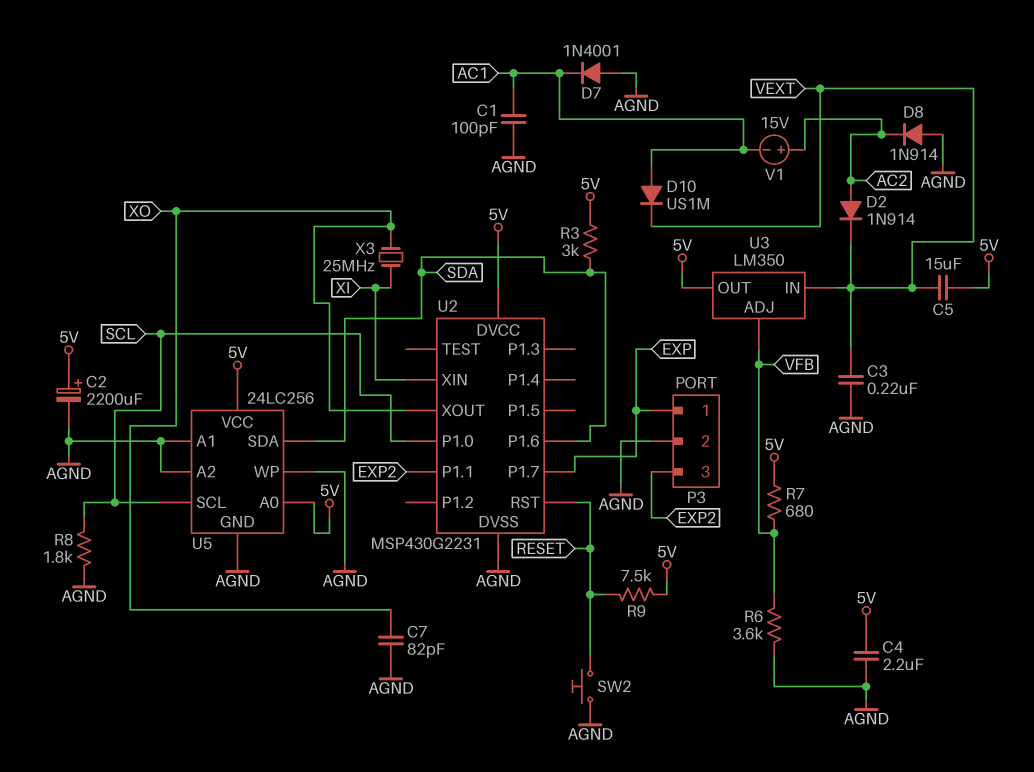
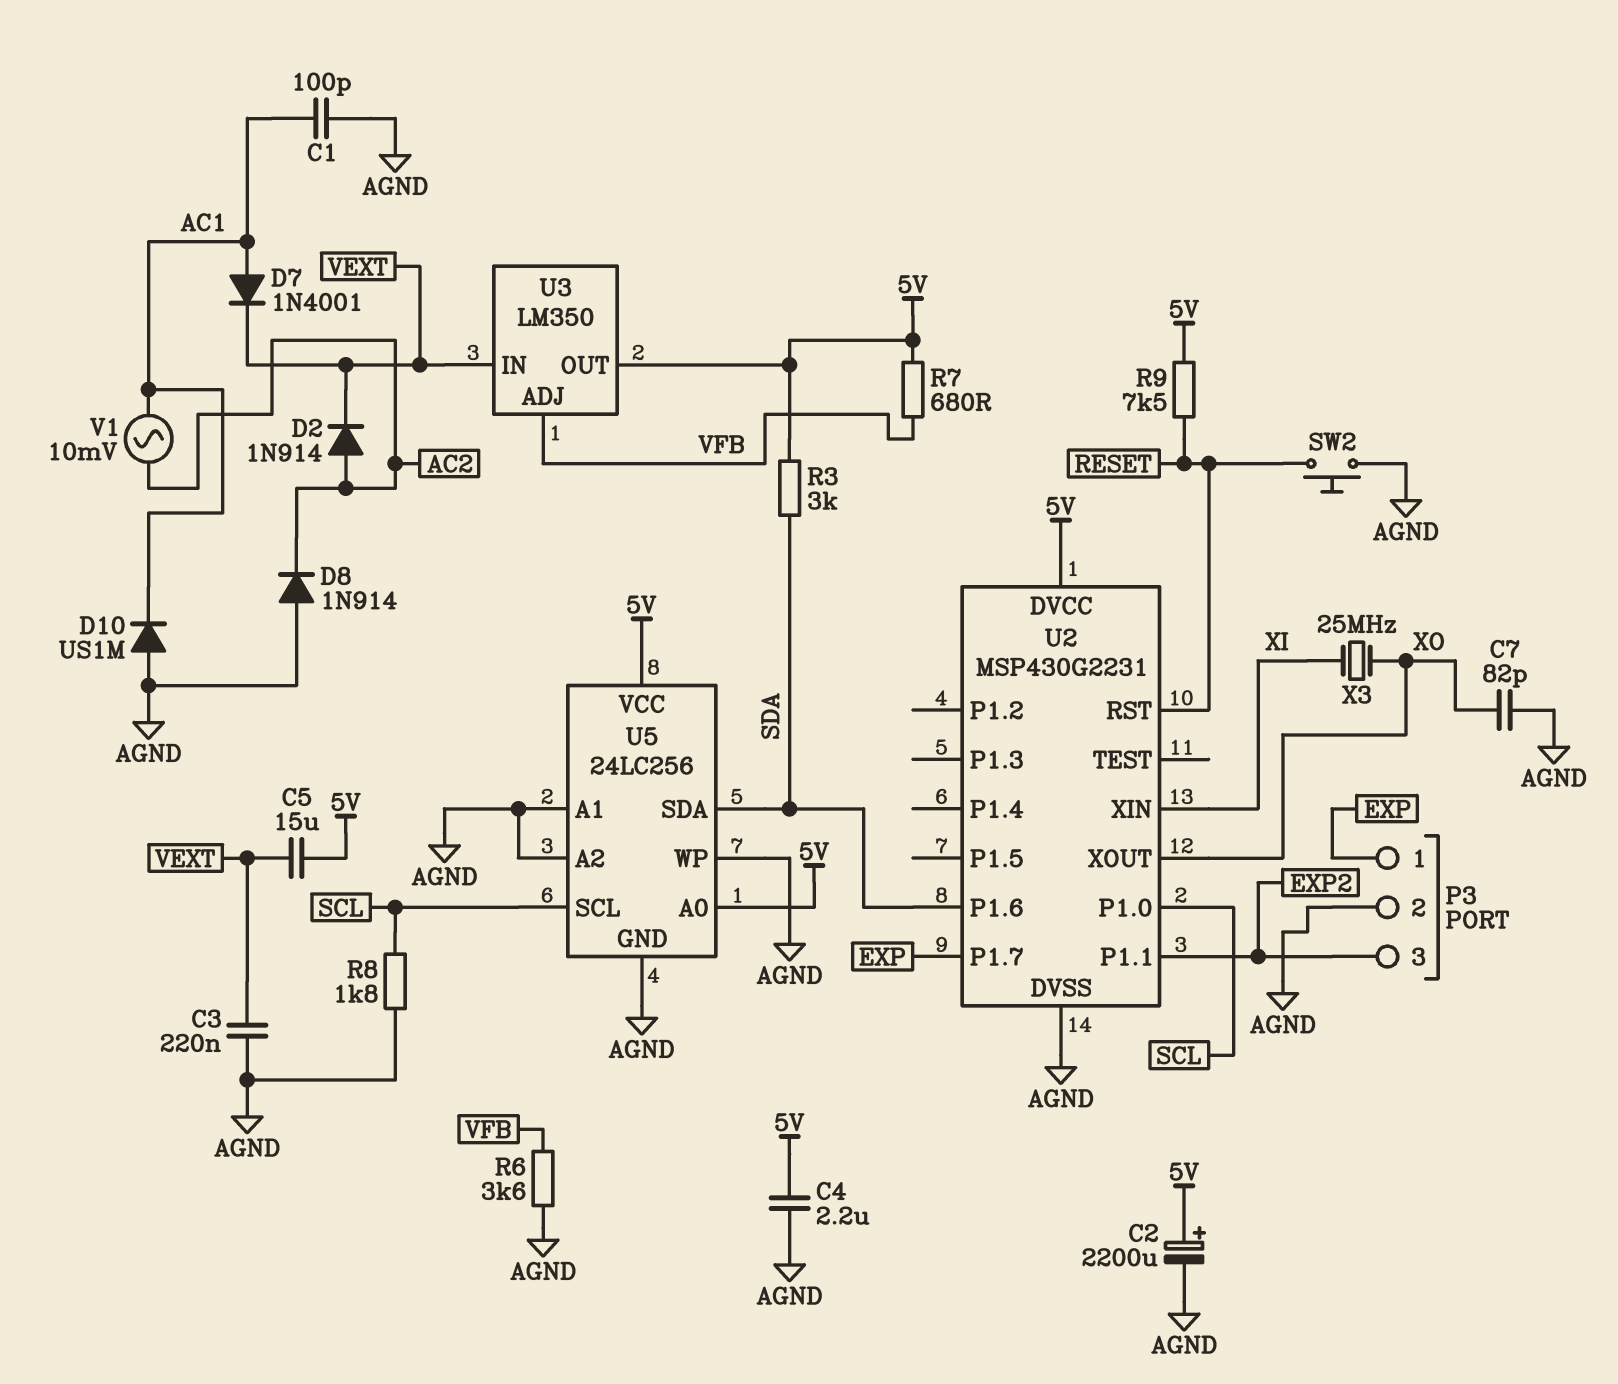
D7: diode 1N4001 (A AGND, K AC1) -> diode 1N4001 (A AC1, K VEXT)
D10: diode US1M (A AC1, K VEXT) -> diode US1M (A AGND, K AC1)
V1: 15V (plus AC2, minus AC1) -> AC 10mV (AC1, AC2)

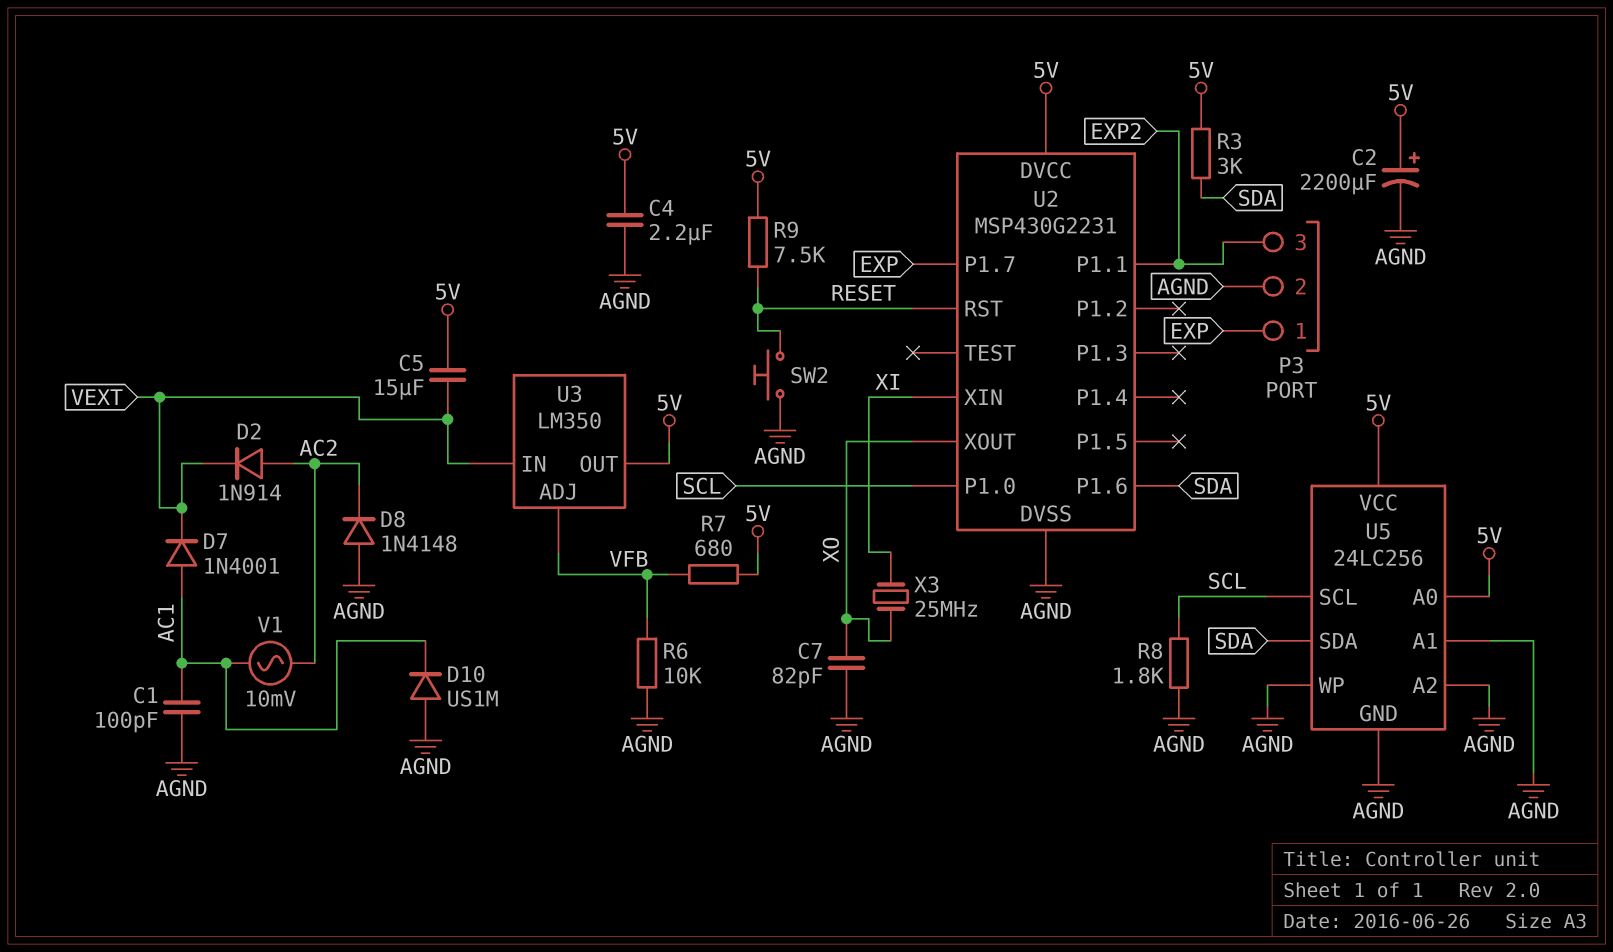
C3: 220nF (AGND, VEXT) -> none
D8: diode 1N914 (A AGND, K AC2) -> diode 1N4148 (A AGND, K AC2)
R6: 3.6k (AGND, VFB) -> 10k (AGND, VFB)

